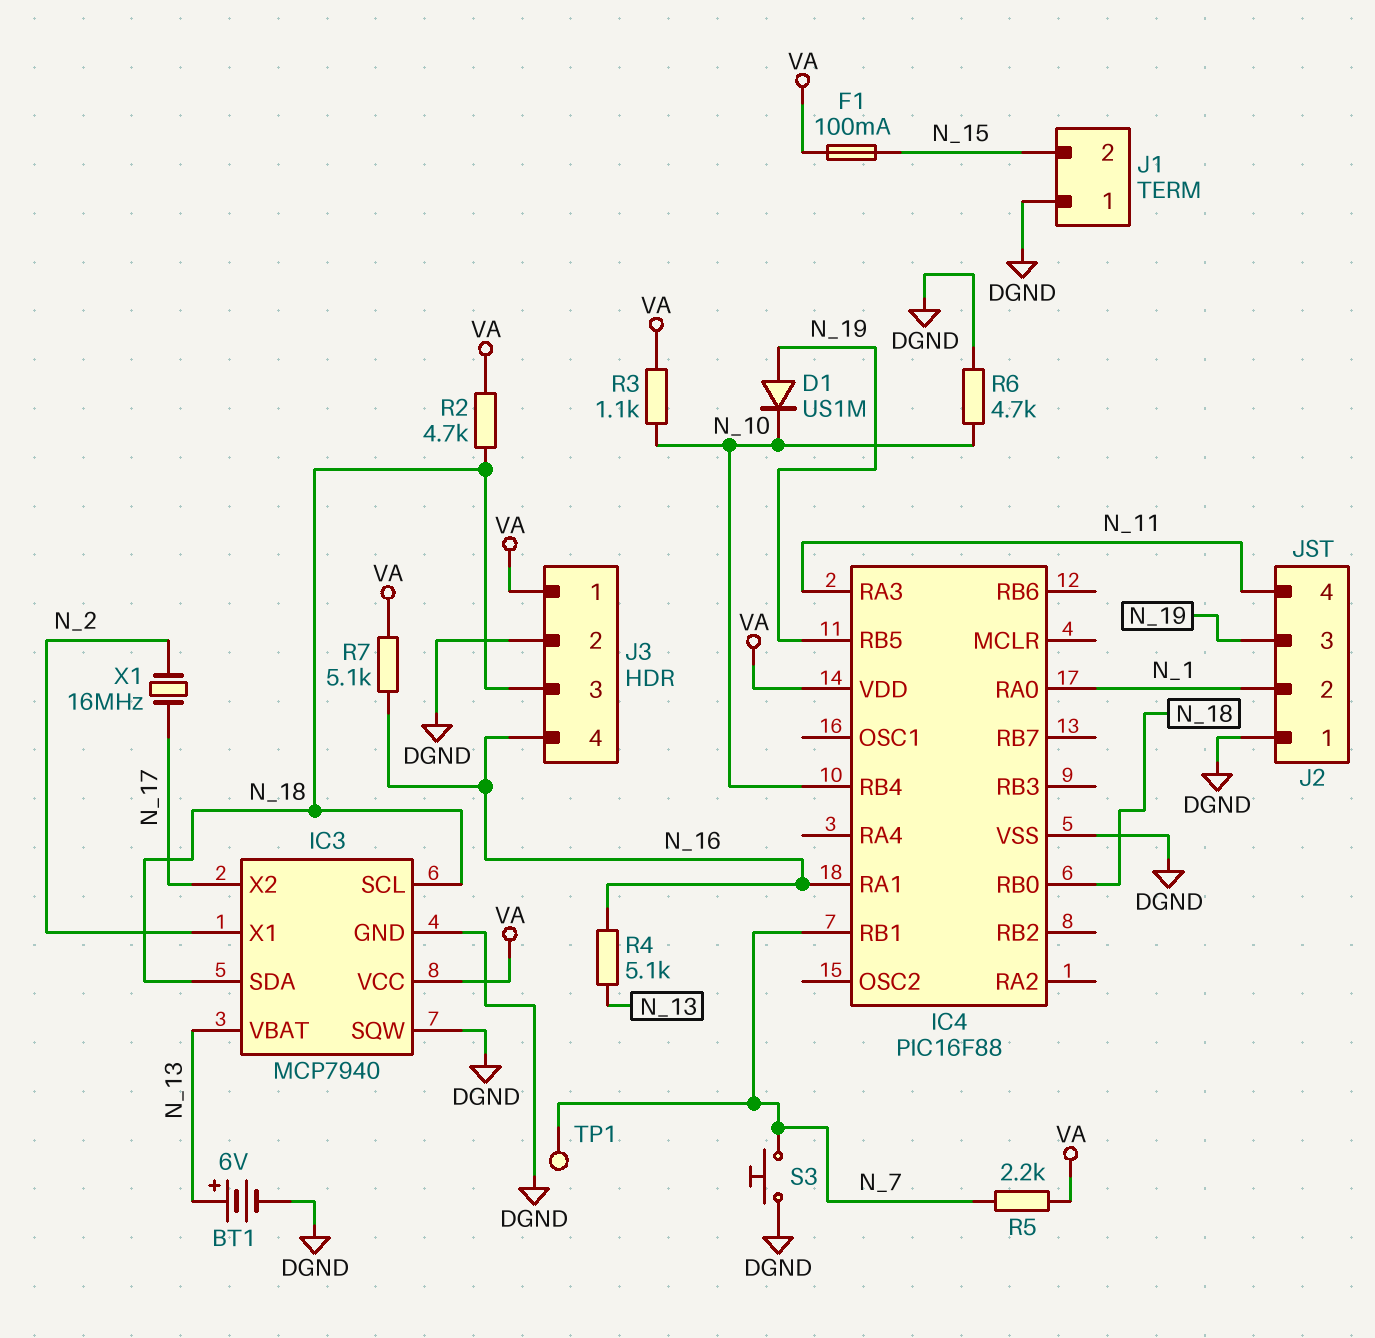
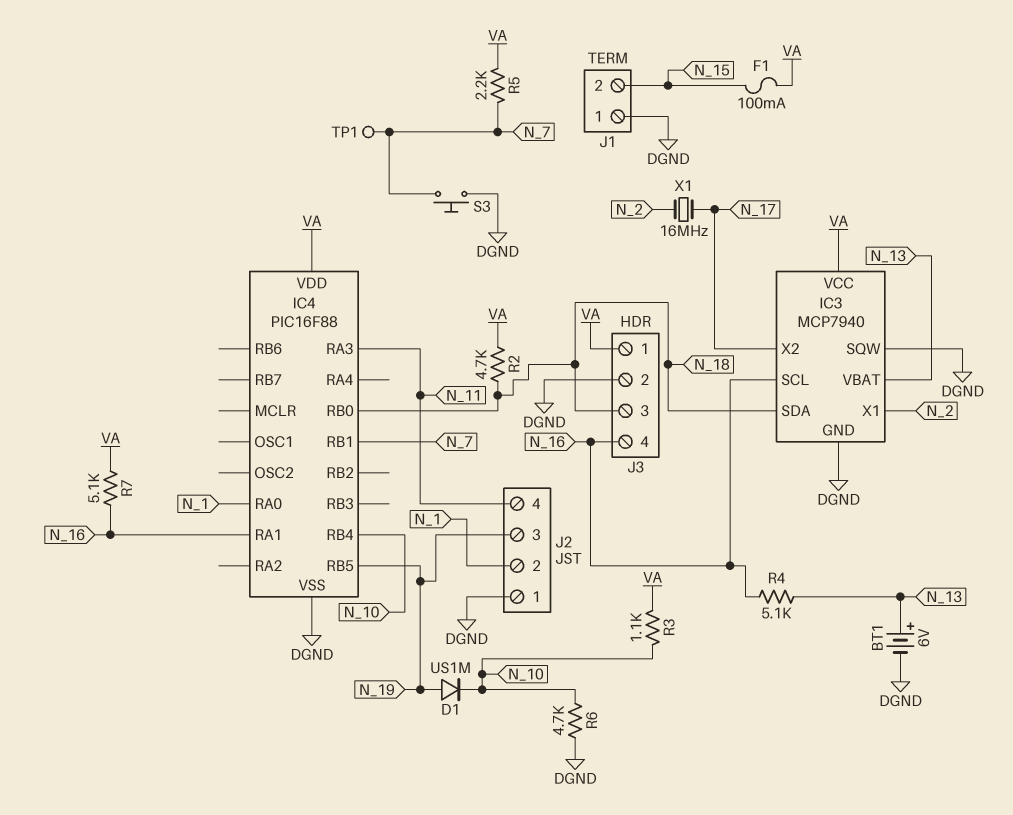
IC3 pin SCL: N_18 -> N_16

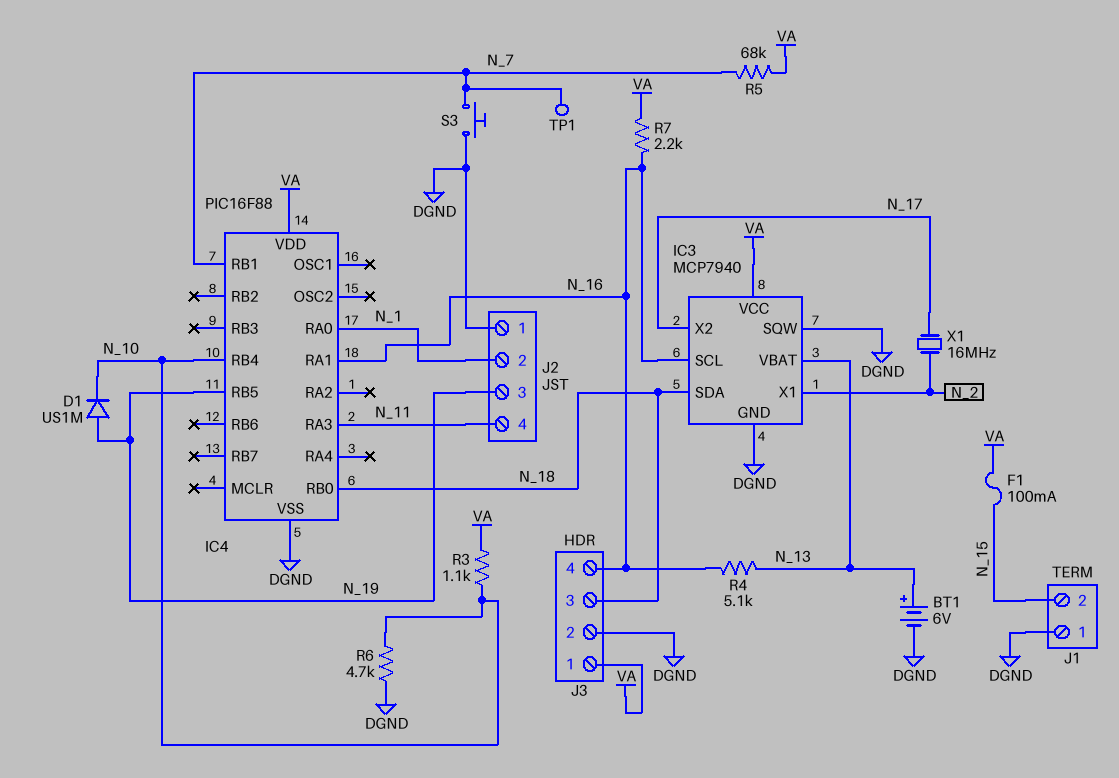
R2: 4.7k (N_18, VA) -> none
R5: 2.2k (N_7, VA) -> 68k (N_7, VA)
R7: 5.1k (N_16, VA) -> 2.2k (N_16, VA)

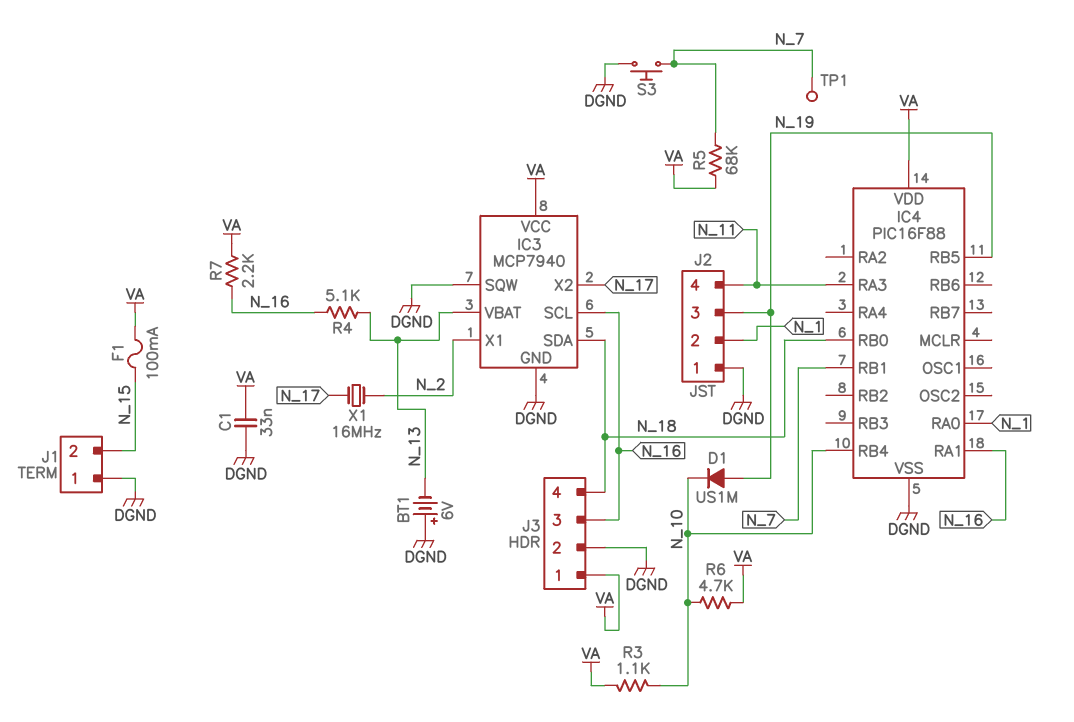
BT1: 6V (plus N_13, minus DGND) -> 6V (plus DGND, minus N_13)
C1: none -> 33nF (DGND, VA)
J3 pin 3: N_18 -> N_16
J3 pin 4: N_16 -> N_18
R6: 4.7k (DGND, N_10) -> 4.7k (N_10, VA)

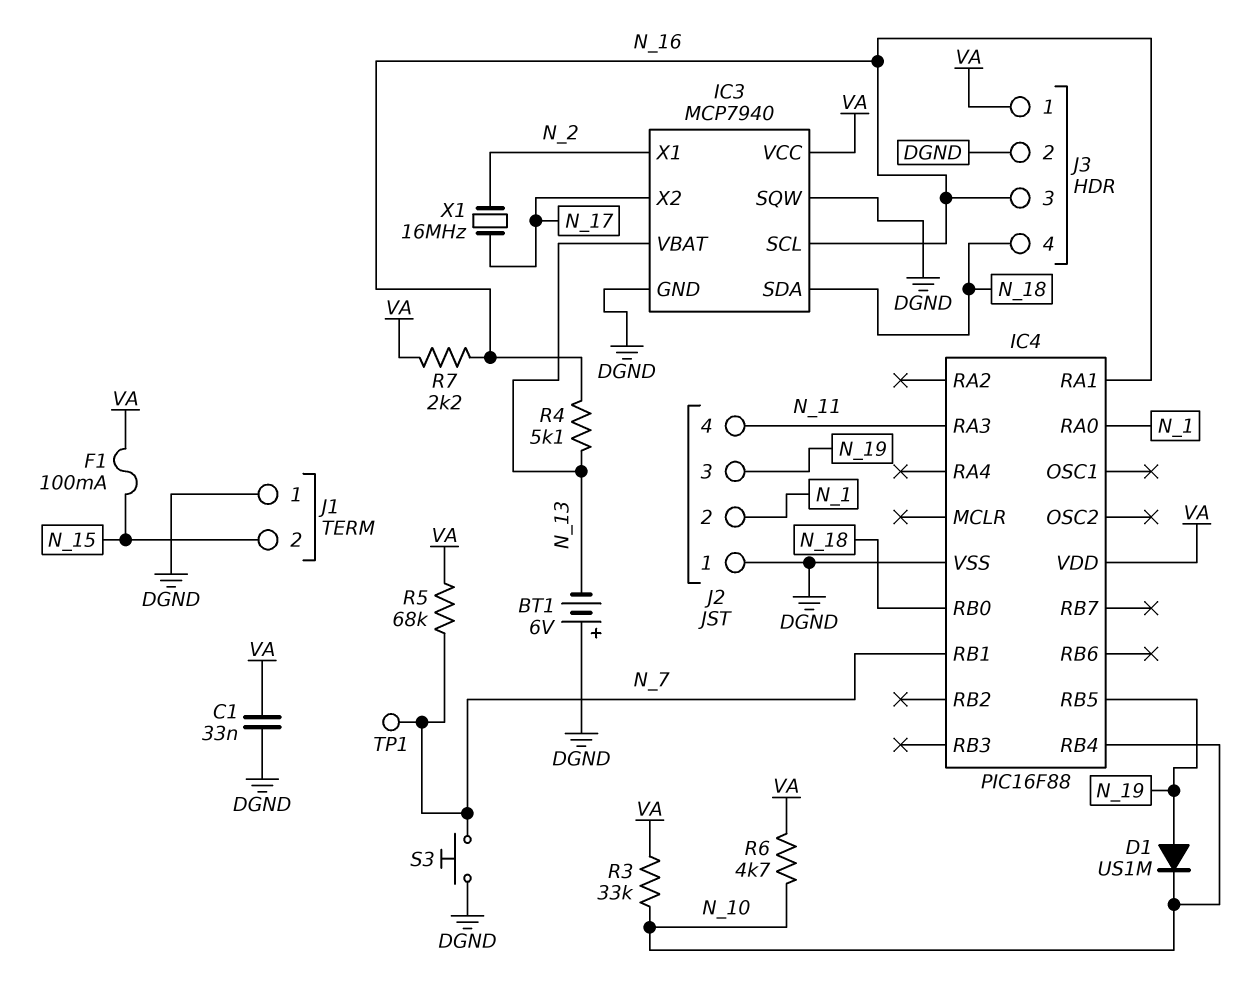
R3: 1.1k (N_10, VA) -> 33k (N_10, VA)

